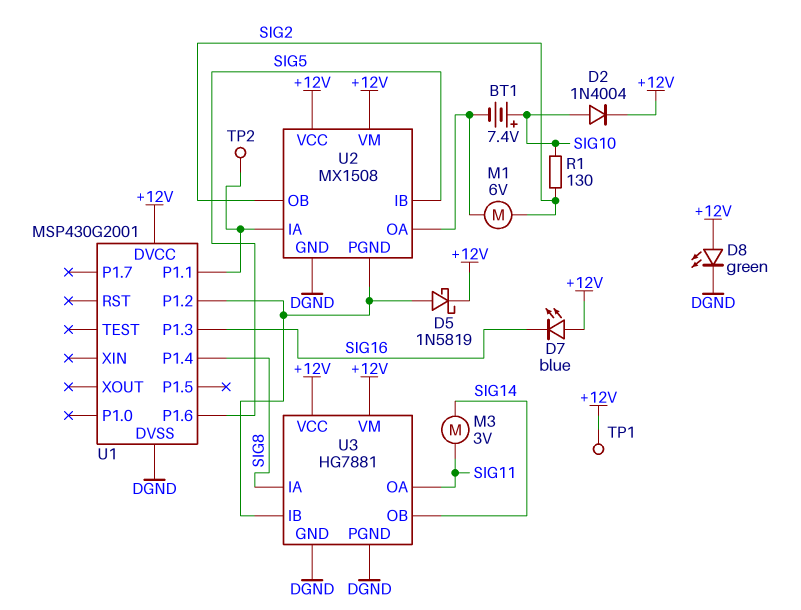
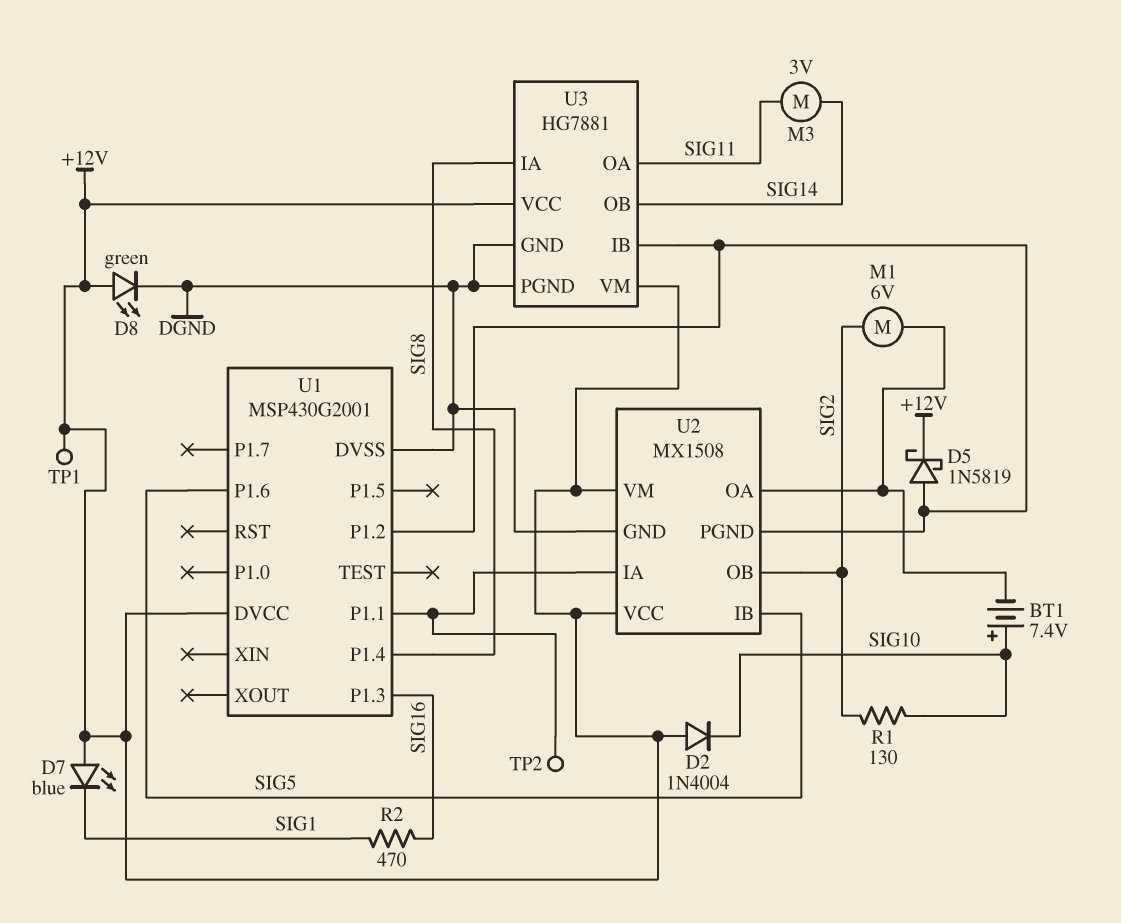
D2: diode 1N4004 (A SIG10, K +12V) -> diode 1N4004 (A +12V, K SIG10)
D7: LED blue (A +12V, K SIG16) -> LED blue (A +12V, K SIG1)
R2: none -> 470 (SIG1, SIG16)

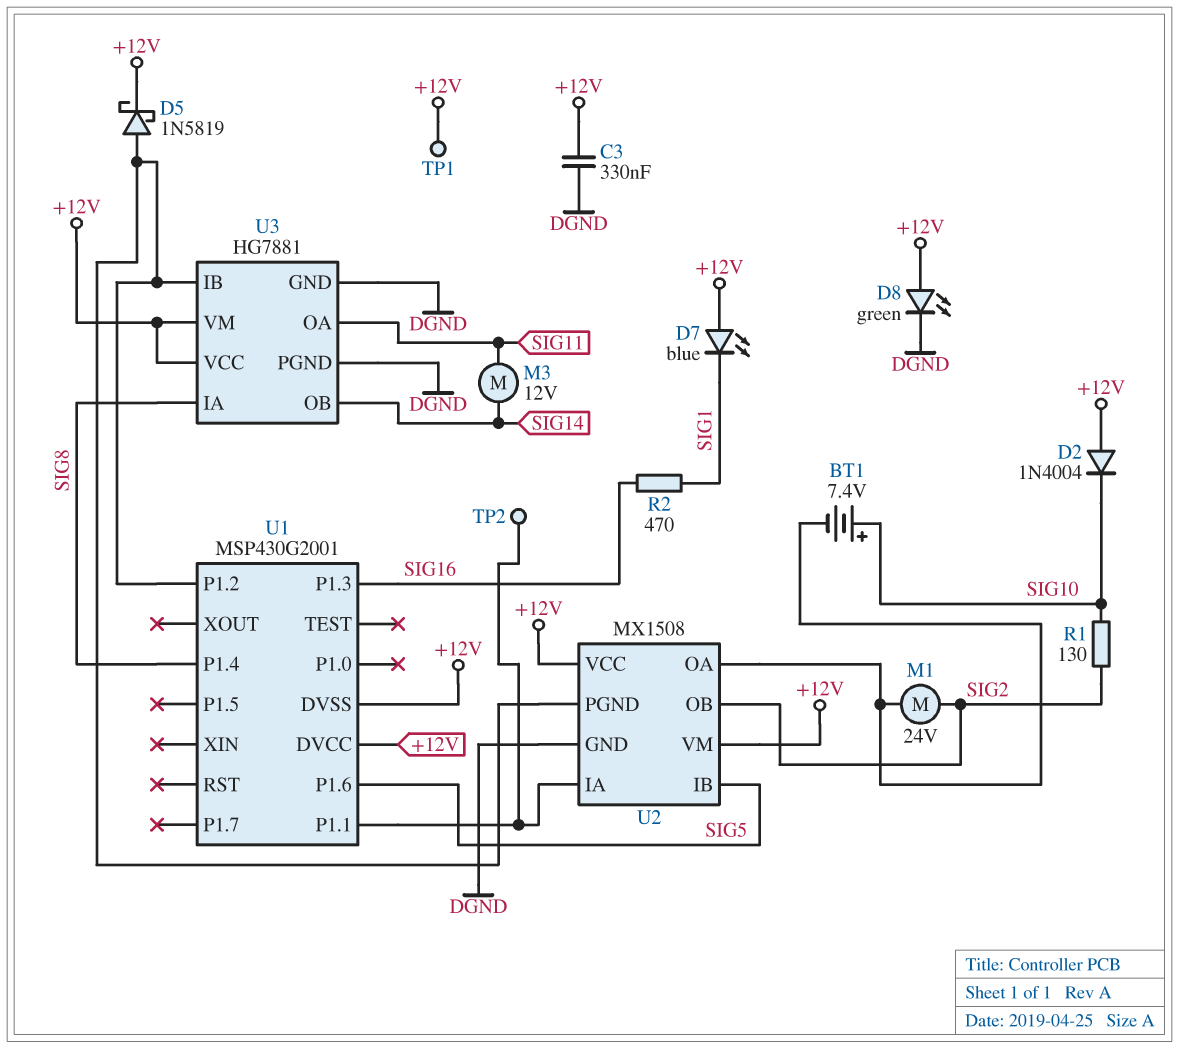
C3: none -> 330nF (+12V, DGND)
M1: motor 6V (SIG2, U2/OA) -> motor 24V (SIG2, U2/OA)
M3: motor 3V (SIG11, SIG14) -> motor 12V (SIG11, SIG14)
U1 pin DVSS: DGND -> +12V

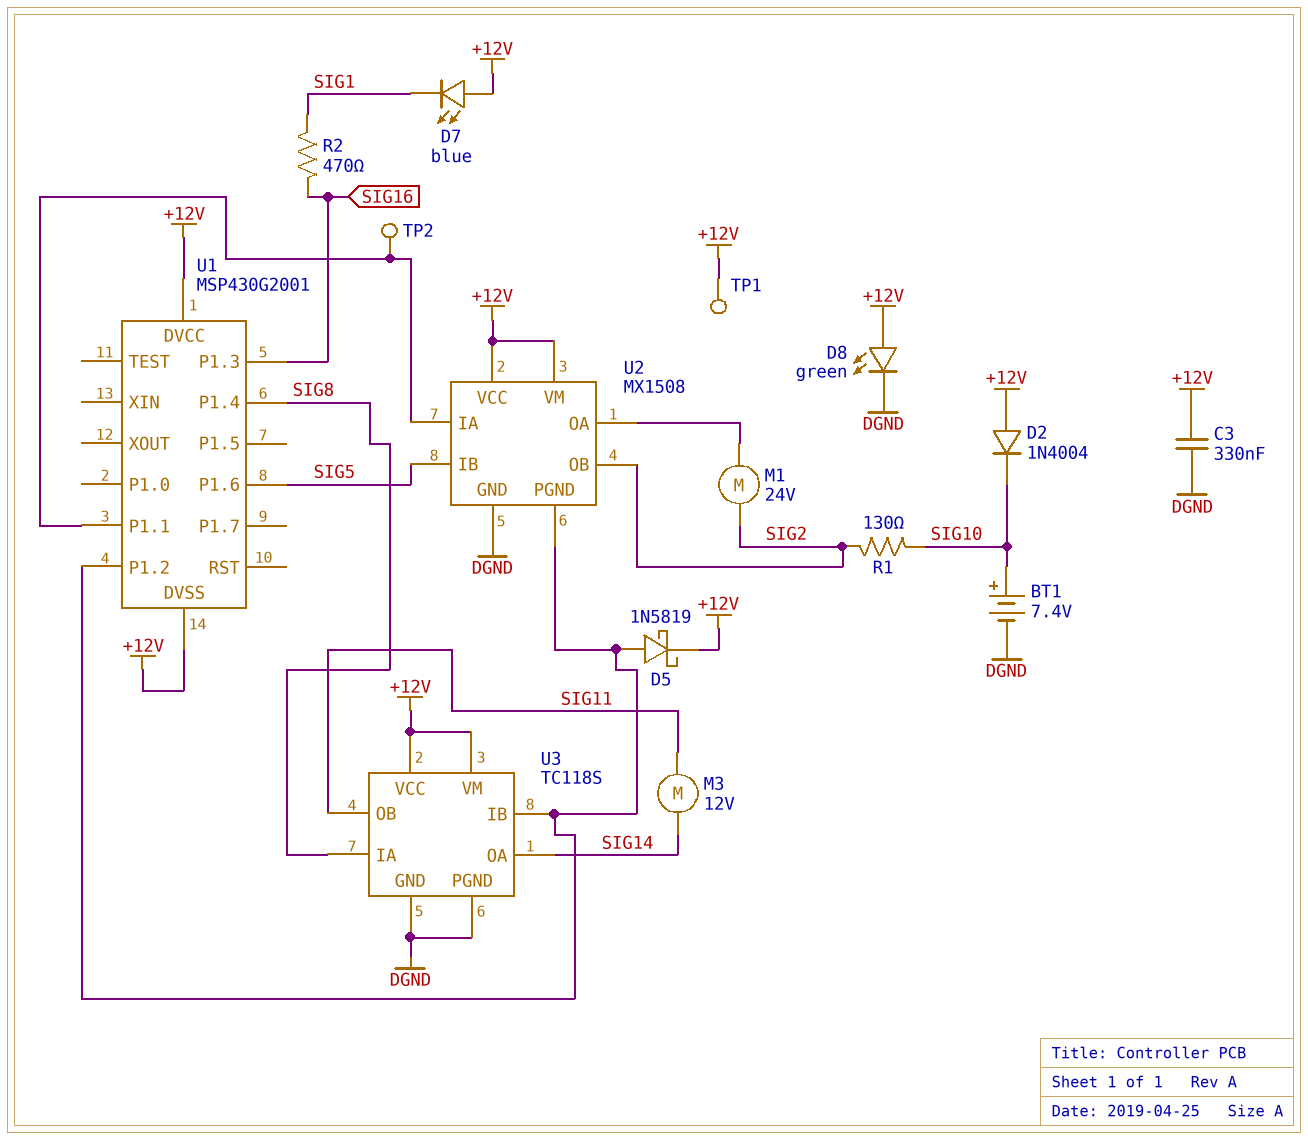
BT1: 7.4V (plus SIG10, minus U2/OA) -> 7.4V (plus SIG10, minus DGND)
U3: HG7881 -> TC118S
U3 pin OA: SIG11 -> SIG14
U3 pin OB: SIG14 -> SIG11

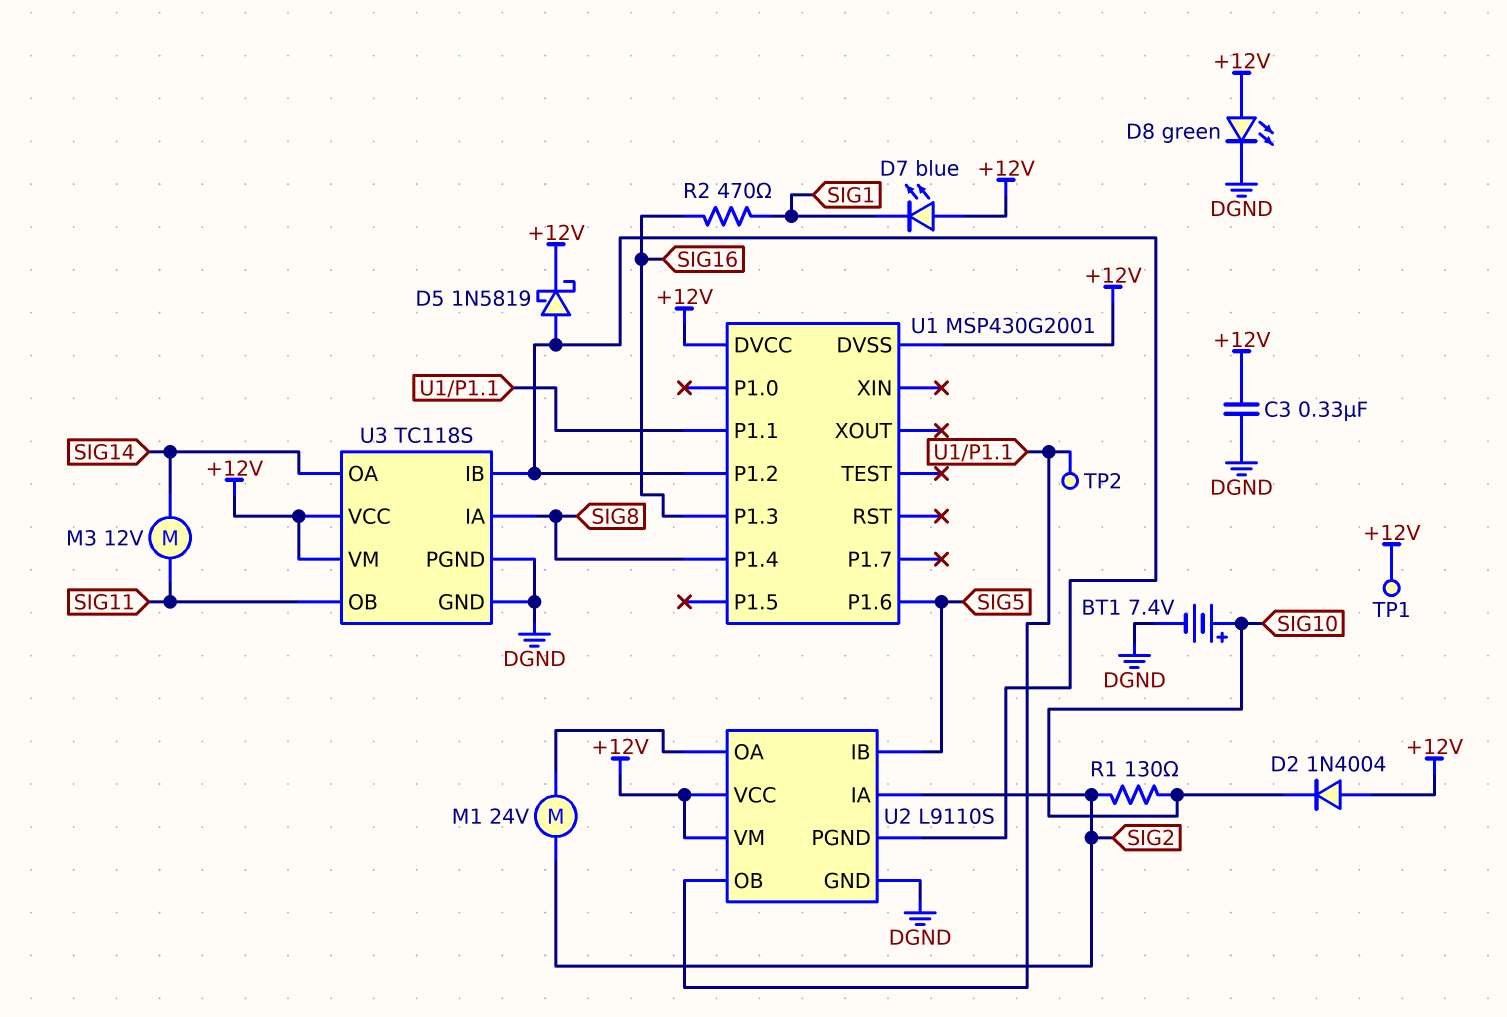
U2: MX1508 -> L9110S
U2 pin IA: U1/P1.1 -> SIG2
U2 pin OB: SIG2 -> U1/P1.1

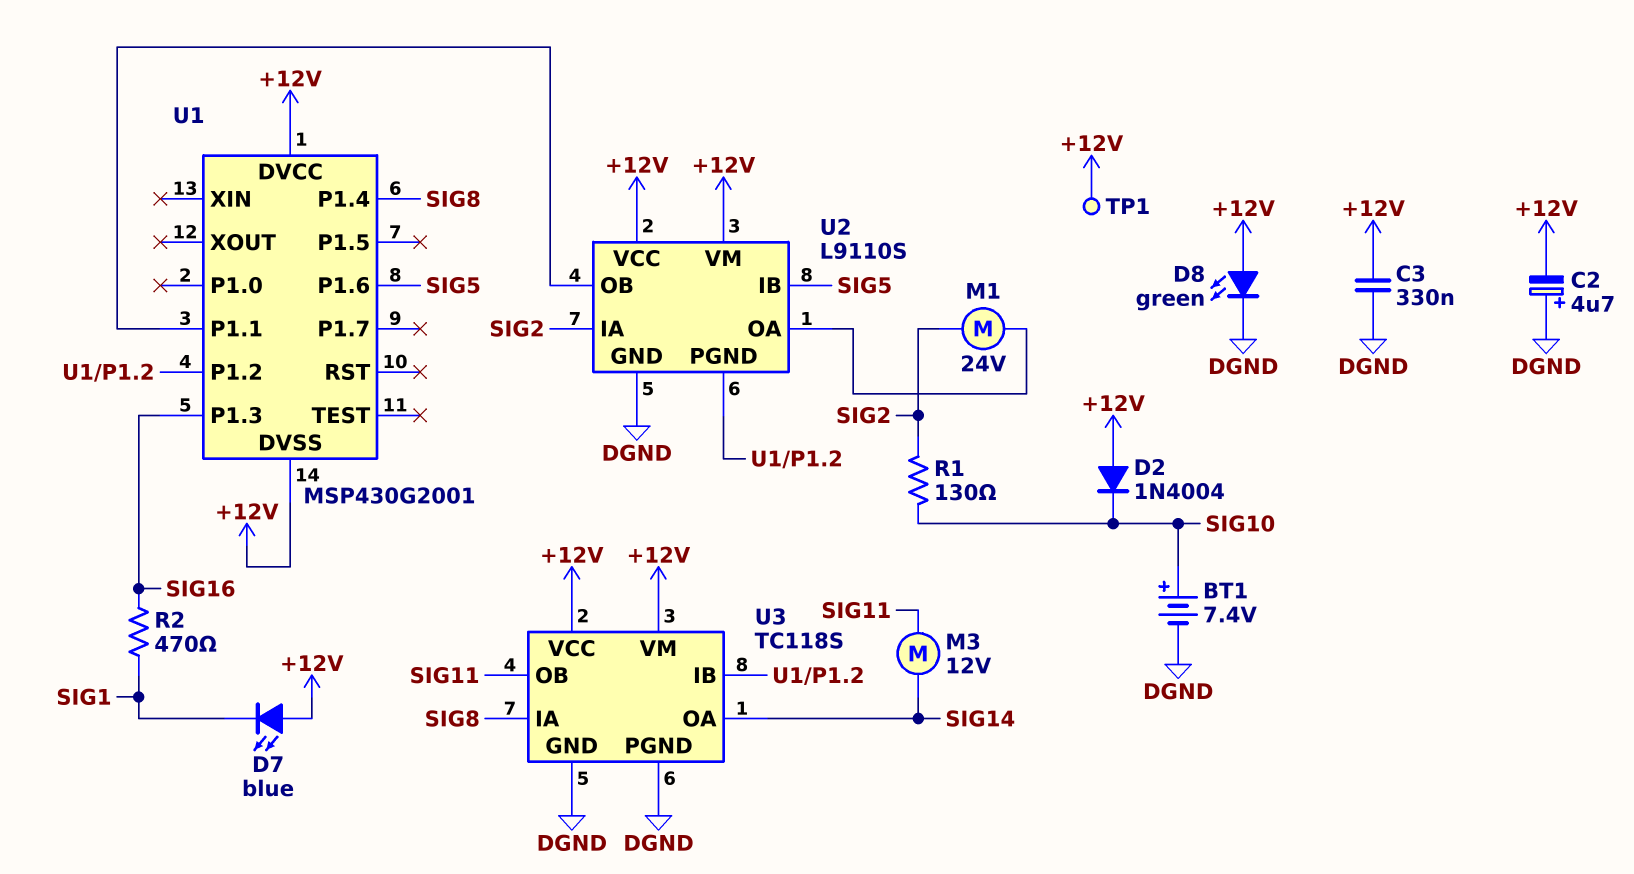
C2: none -> 4.7uF (plus DGND, minus +12V)
D5: schottky 1N5819 (A U1/P1.2, K +12V) -> none
TP2: test point (U1/P1.1) -> none

